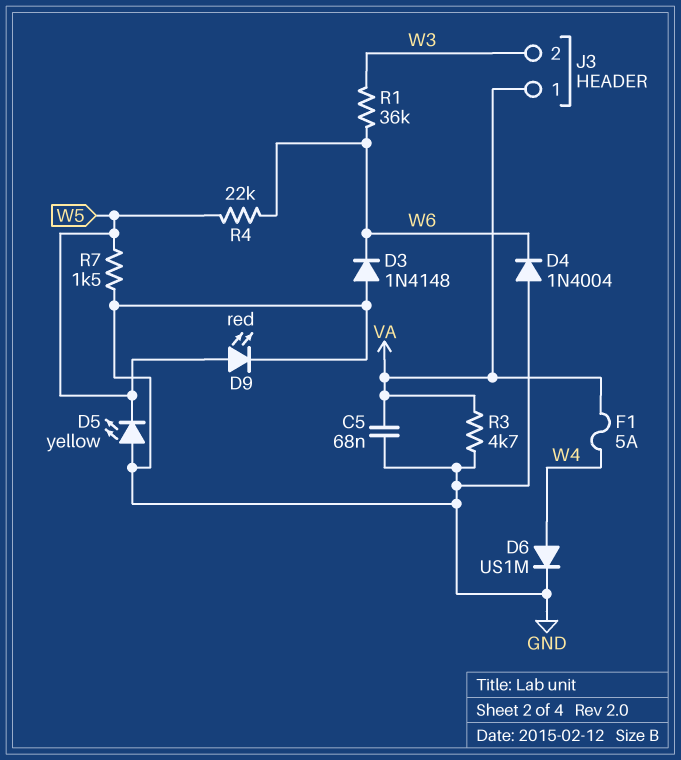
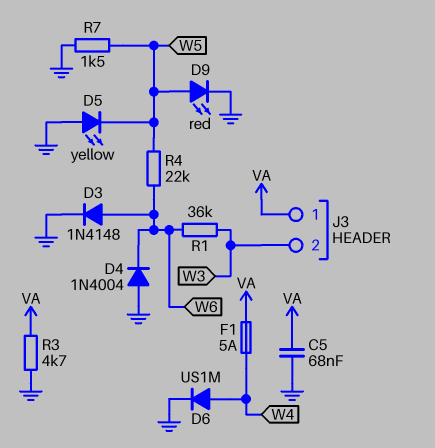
D3: diode 1N4148 (A GND, K W6) -> diode 1N4148 (A W6, K GND)

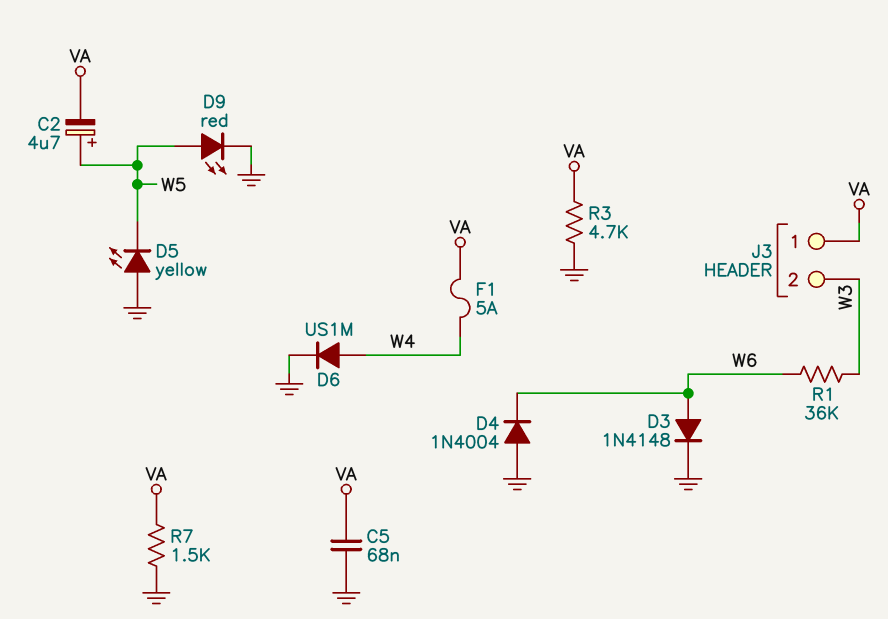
C2: none -> 4.7uF (plus W5, minus VA)
R4: 22k (W5, W6) -> none
R7: 1.5k (GND, W5) -> 1.5k (GND, VA)

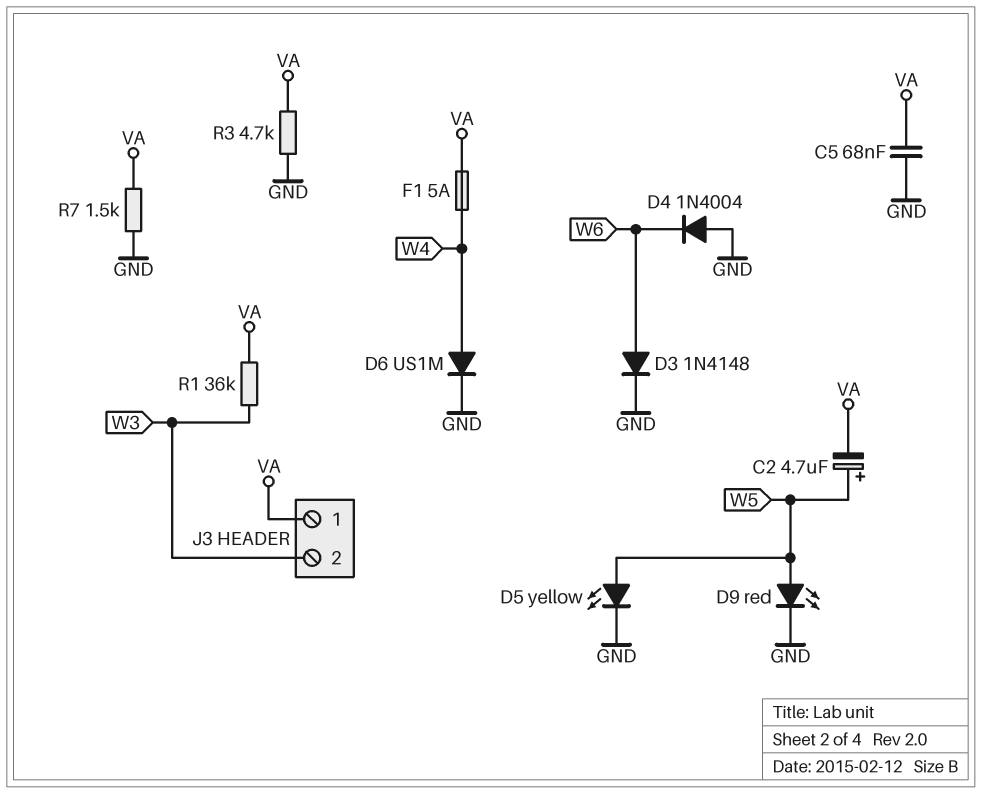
D5: LED yellow (A GND, K W5) -> LED yellow (A W5, K GND)
R1: 36k (W3, W6) -> 36k (VA, W3)

